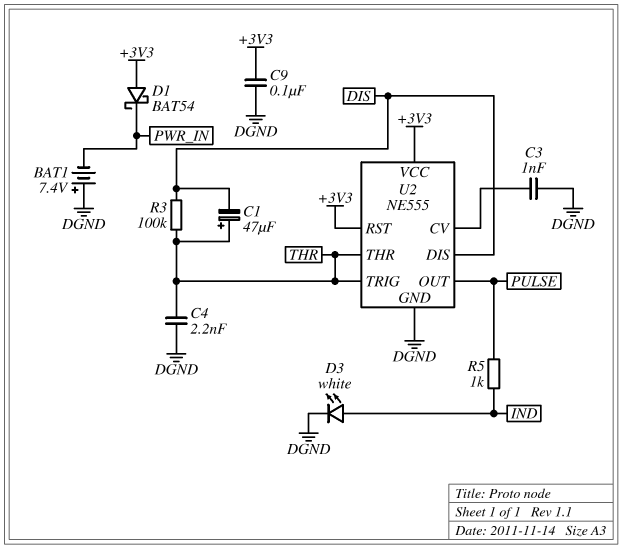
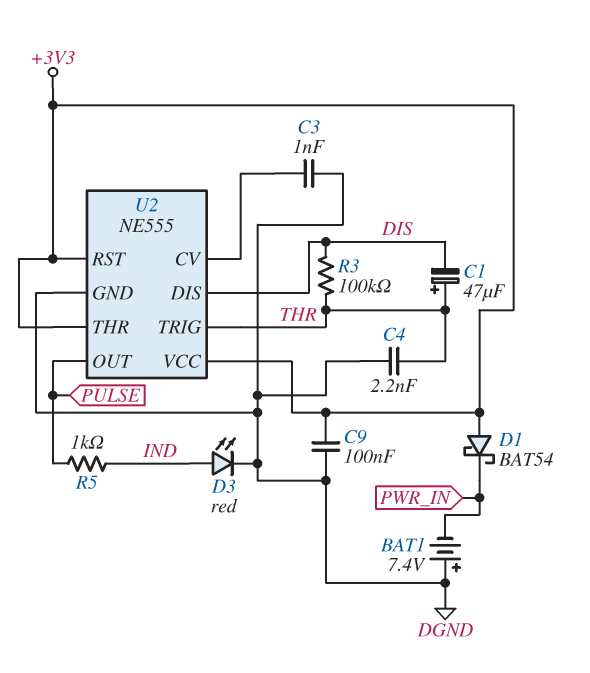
D3: LED white (A IND, K DGND) -> LED red (A IND, K DGND)
U2 pin THR: THR -> +3V3

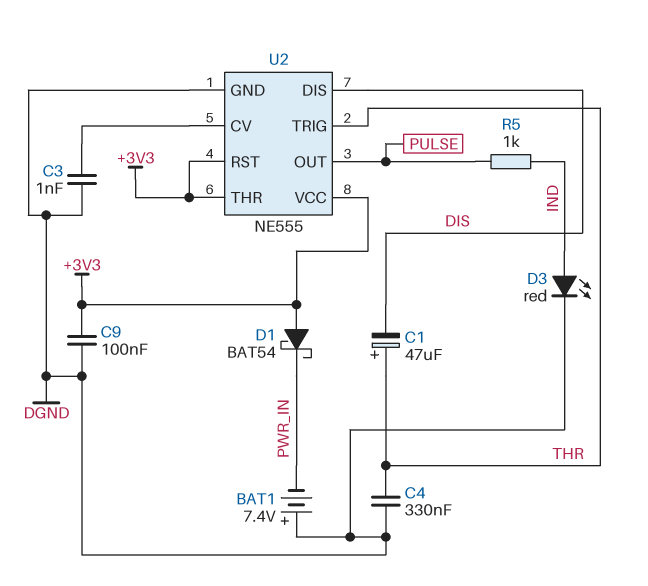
C4: 2.2nF (DGND, THR) -> 330nF (DGND, THR)
R3: 100k (DIS, THR) -> none

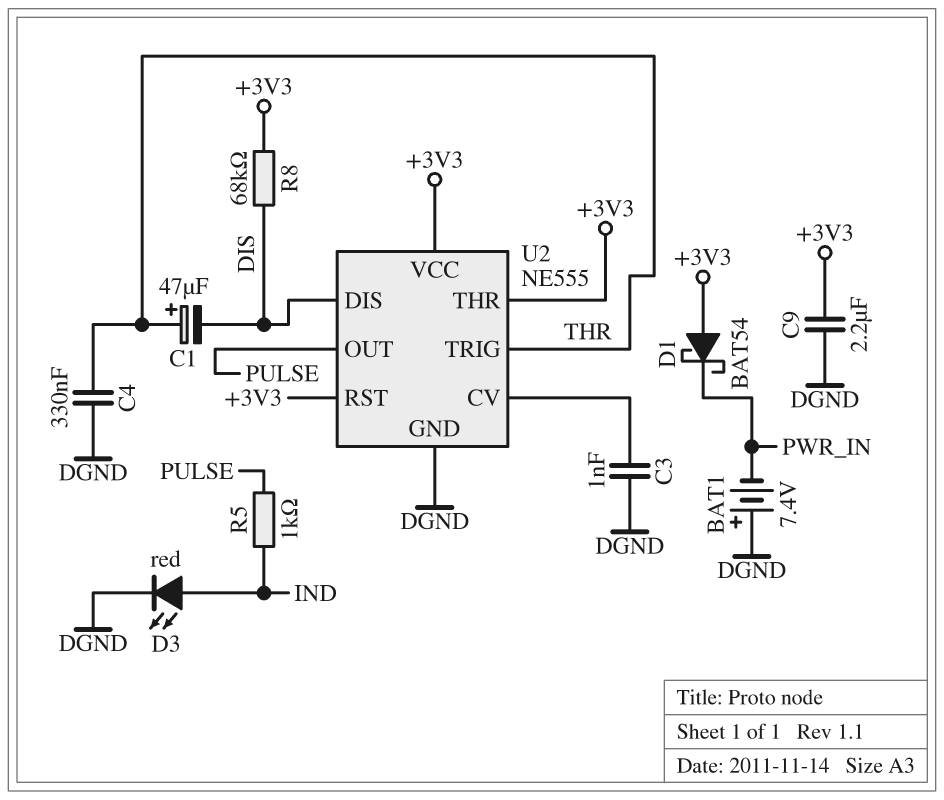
C9: 100nF (+3V3, DGND) -> 2.2uF (+3V3, DGND)
R8: none -> 68k (+3V3, DIS)

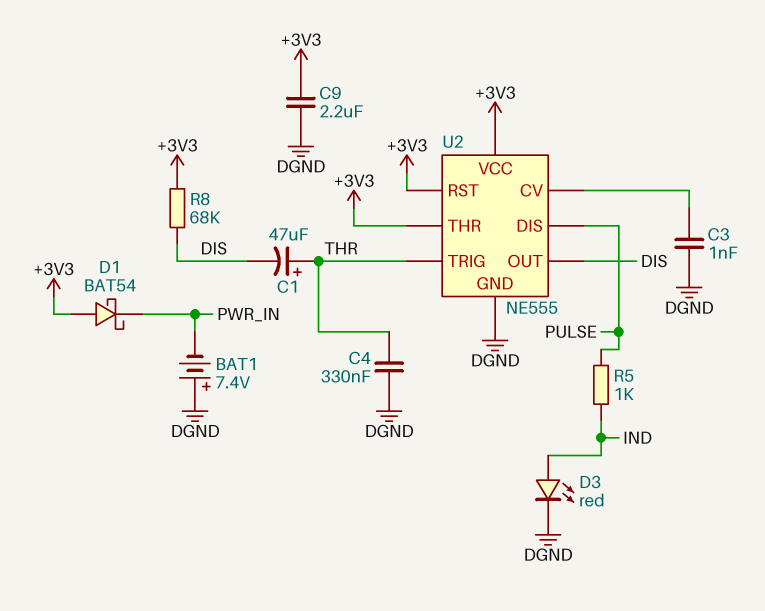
U2 pin DIS: DIS -> PULSE
U2 pin OUT: PULSE -> DIS

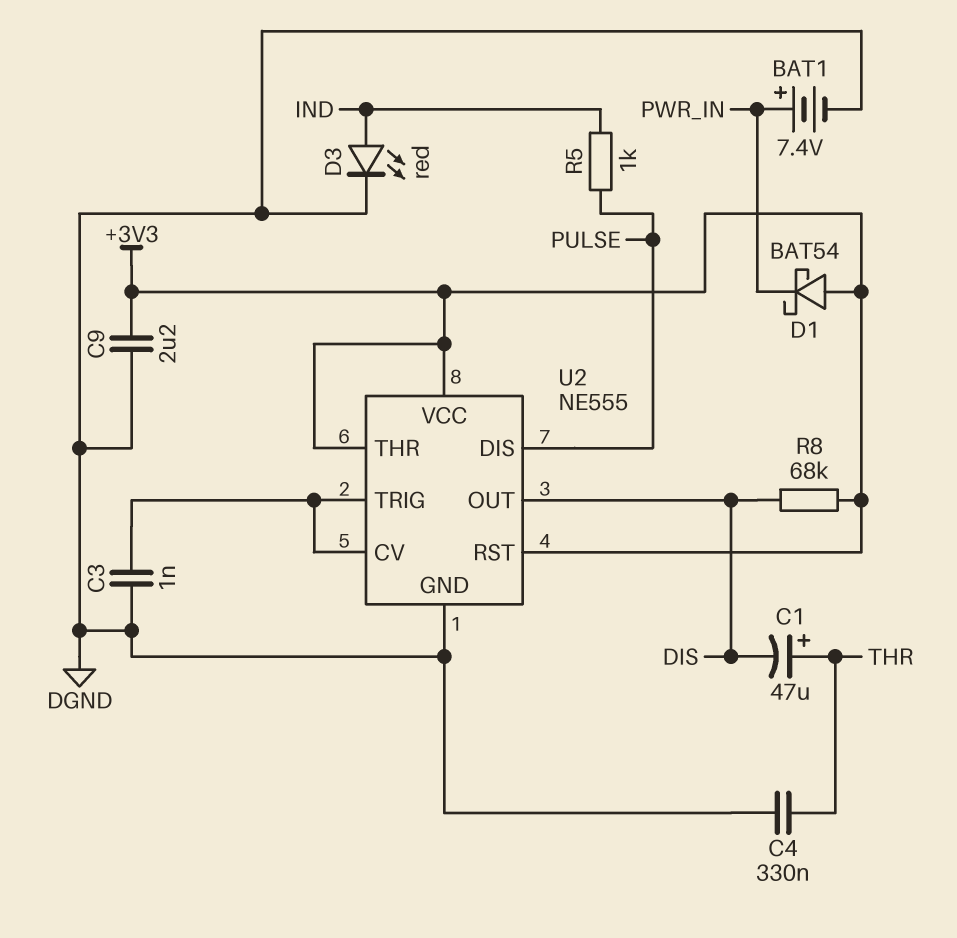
BAT1: 7.4V (plus DGND, minus PWR_IN) -> 7.4V (plus PWR_IN, minus DGND)
U2 pin TRIG: THR -> U2/CV

